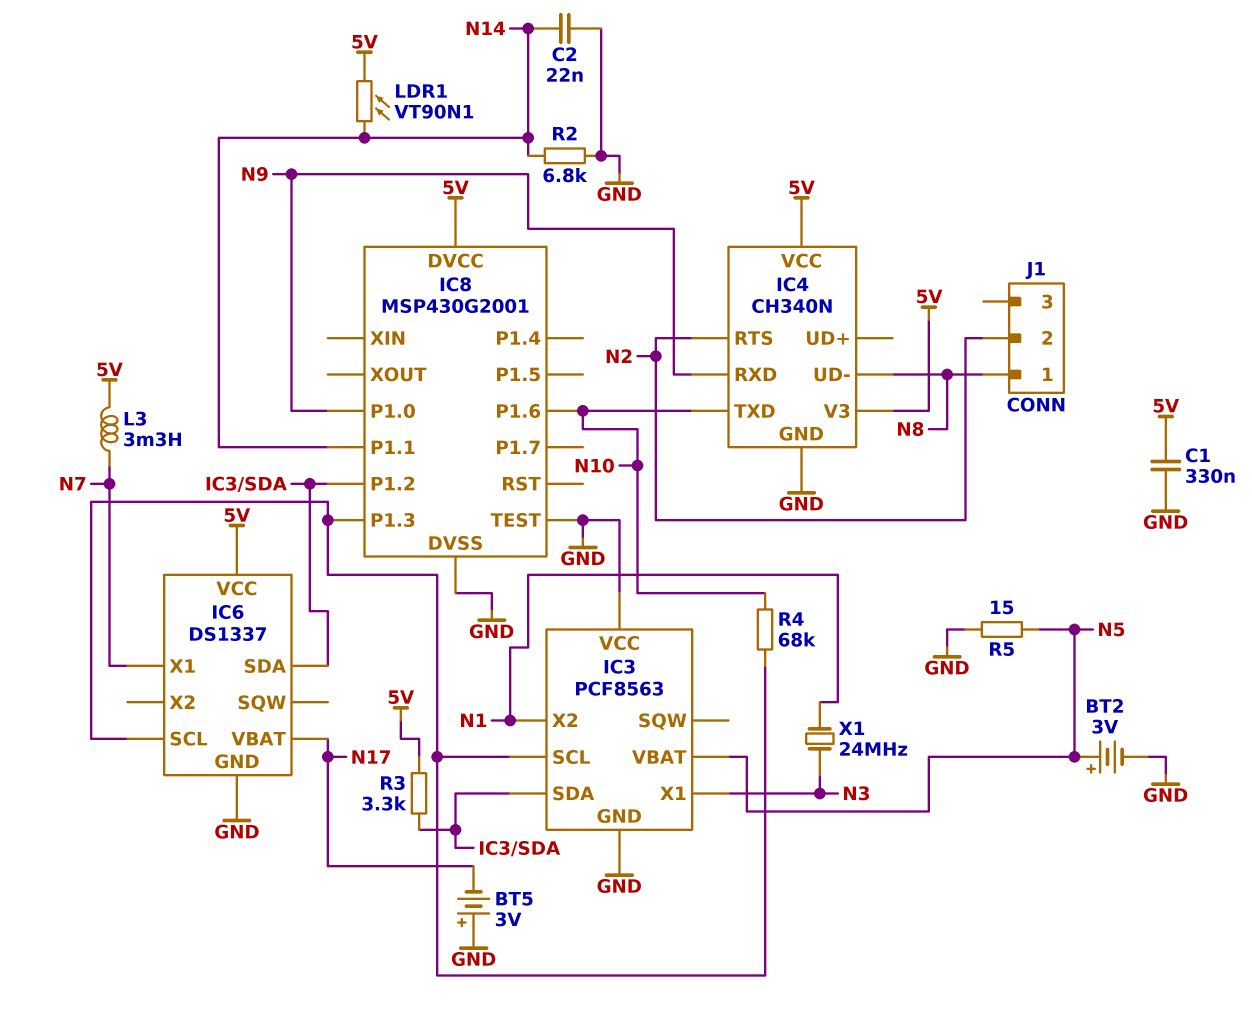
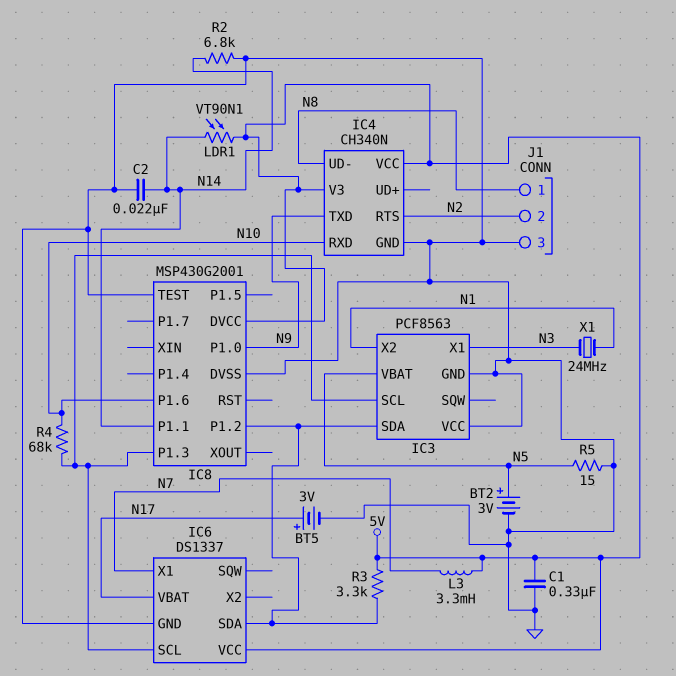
BT5: 3V (plus GND, minus N17) -> 3V (plus N17, minus GND)
IC4 pin RXD: N9 -> N10
IC4 pin TXD: N10 -> N9
J1 pin 3: none -> GND

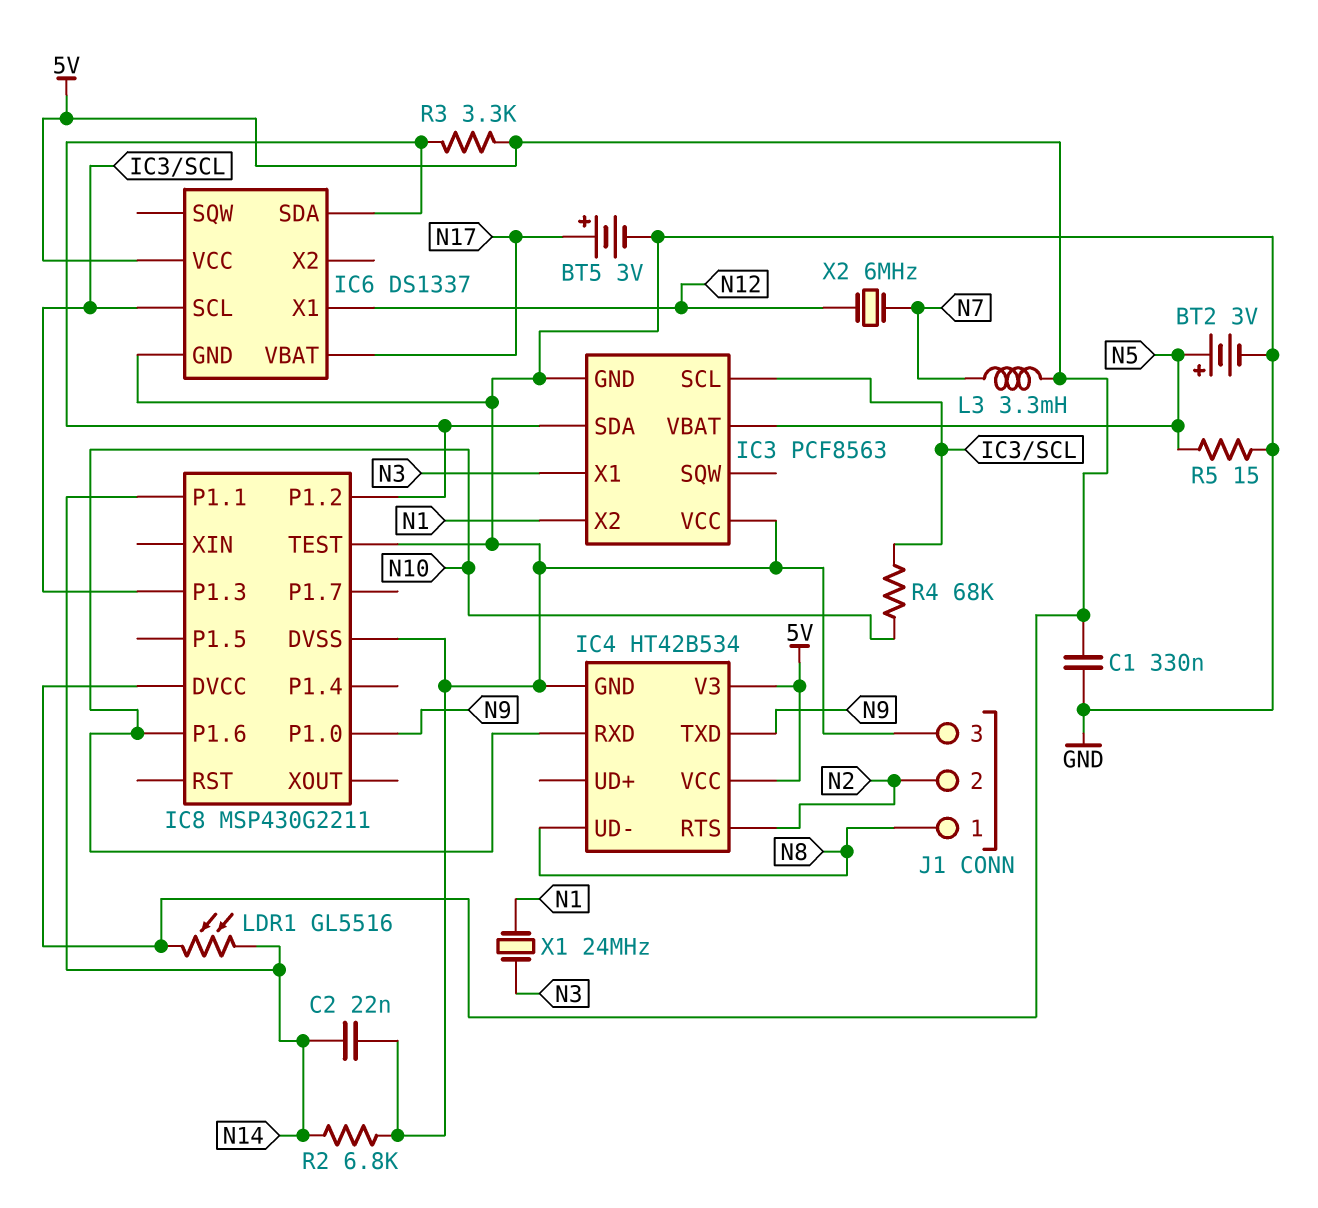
IC4: CH340N -> HT42B534
IC6 pin X1: N7 -> N12
IC8: MSP430G2001 -> MSP430G2211
LDR1: VT90N1 (5V, N14) -> GL5516 (5V, N14)
X2: none -> 6MHz (N7, N12)

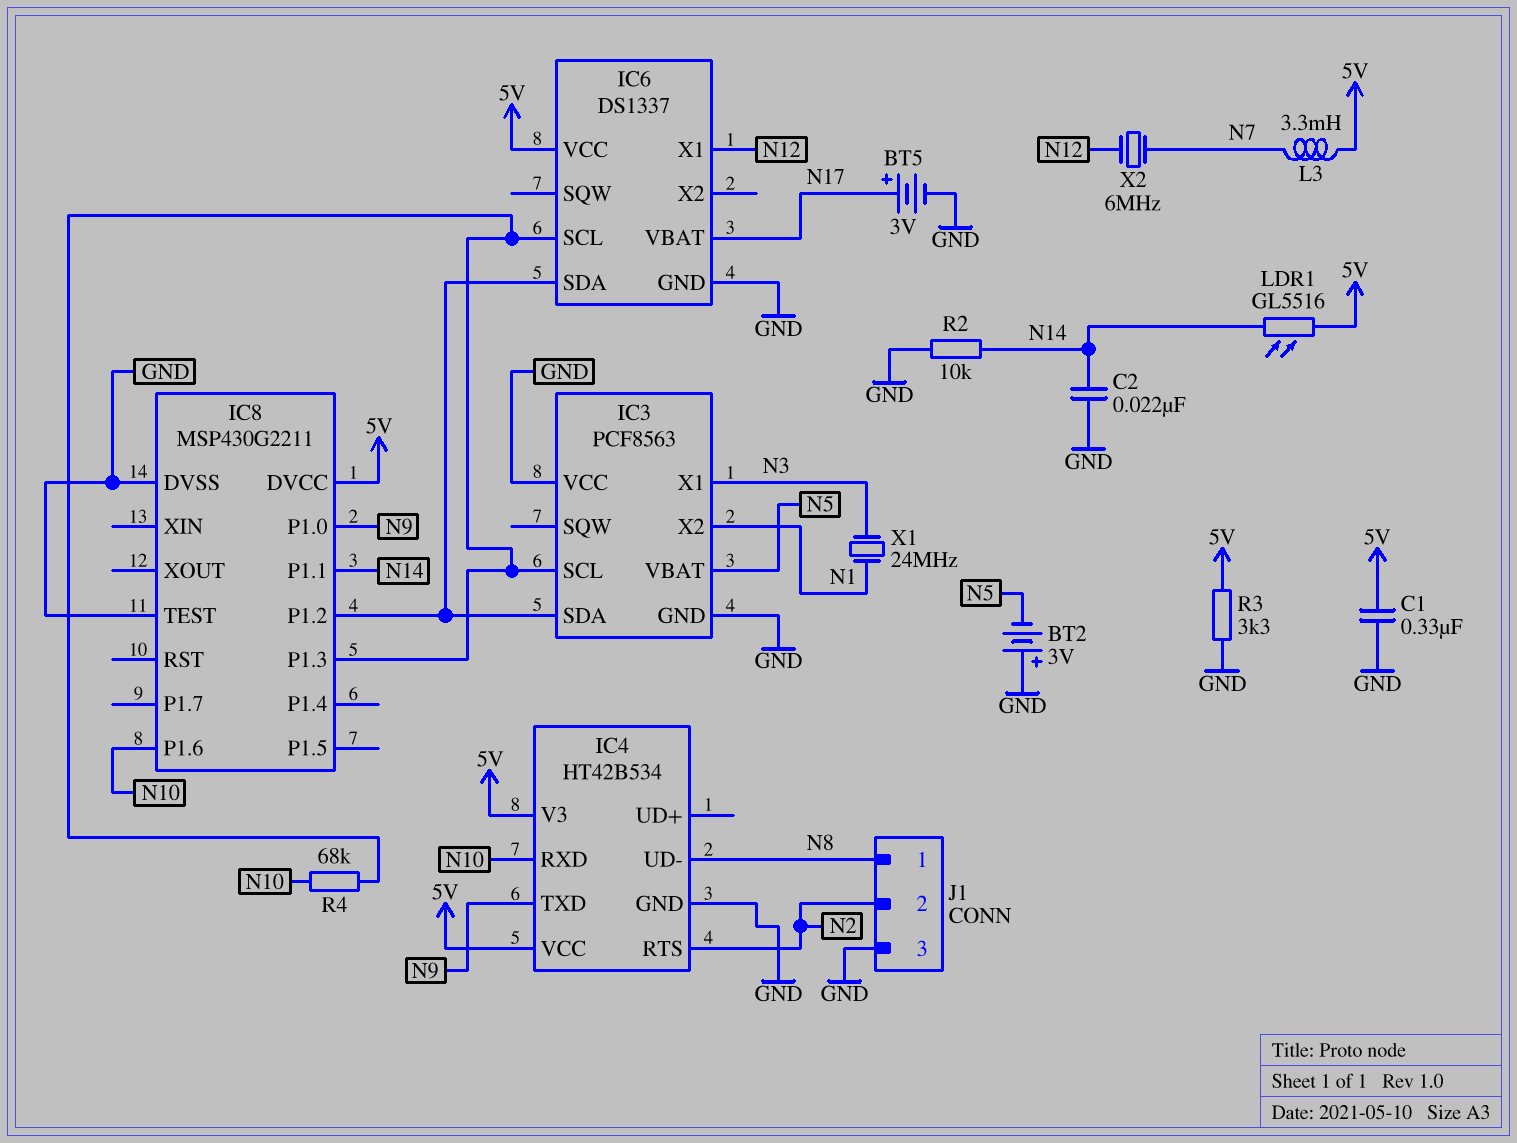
BT2: 3V (plus N5, minus GND) -> 3V (plus GND, minus N5)
R2: 6.8k (GND, N14) -> 10k (GND, N14)
R3: 3.3k (5V, IC3/SDA) -> 3.3k (5V, GND)
R5: 15 (GND, N5) -> none

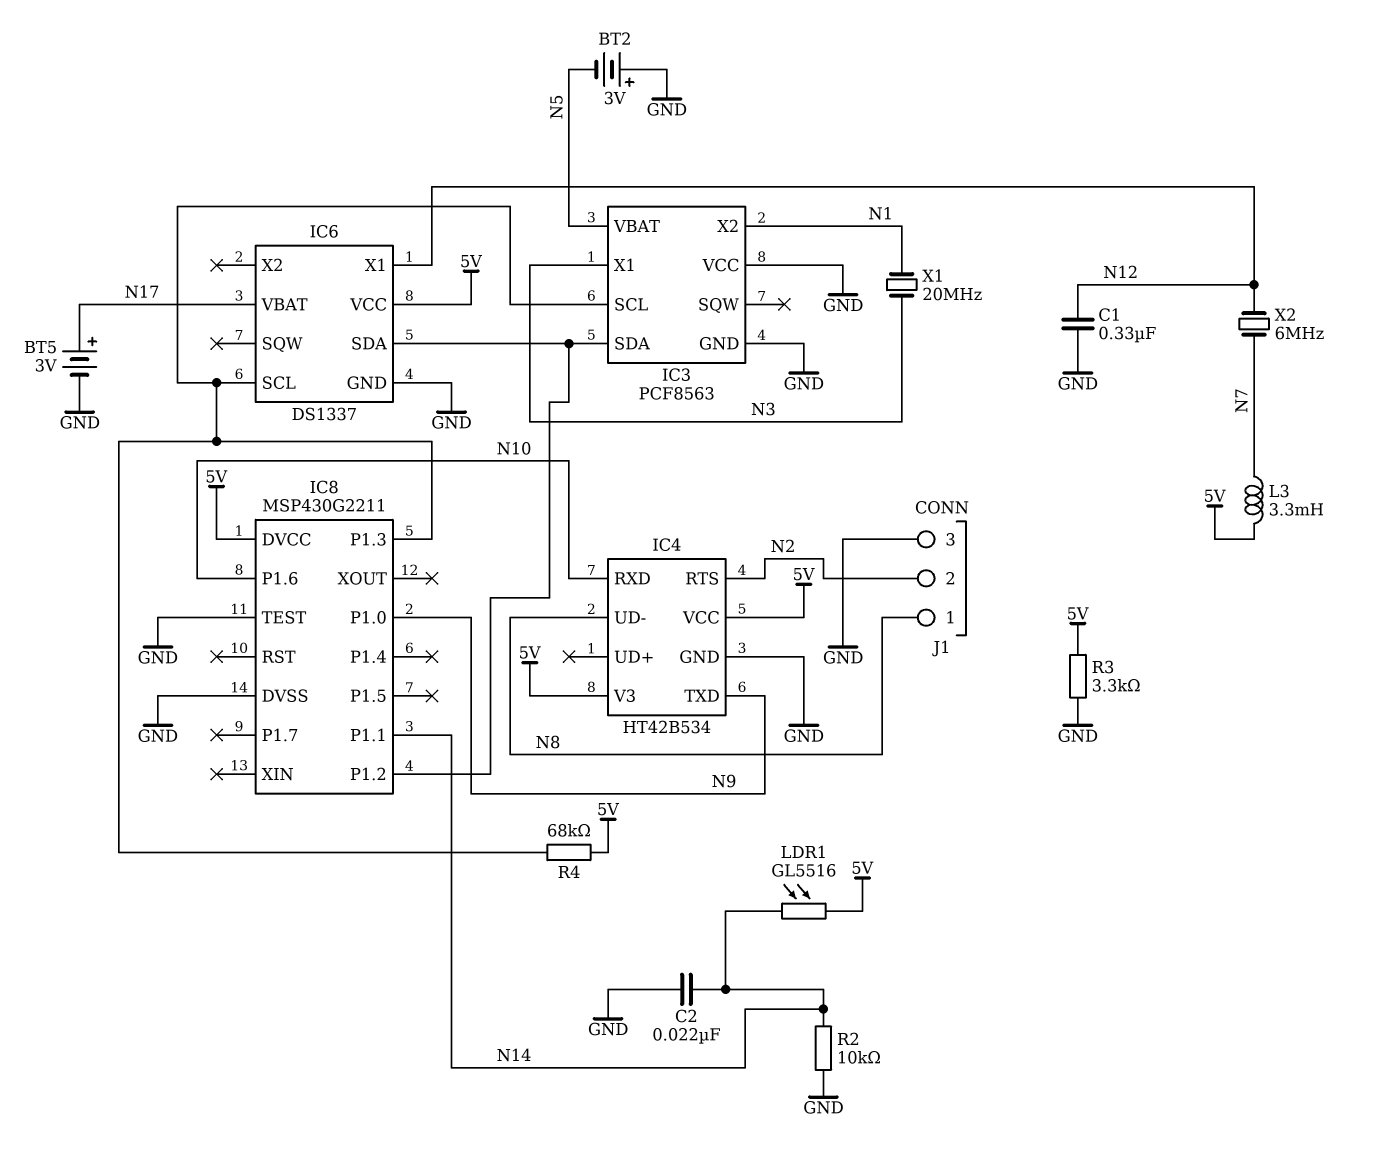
C1: 330nF (5V, GND) -> 330nF (GND, N12)
R4: 68k (IC3/SCL, N10) -> 68k (5V, IC3/SCL)
X1: 24MHz (N1, N3) -> 20MHz (N1, N3)

